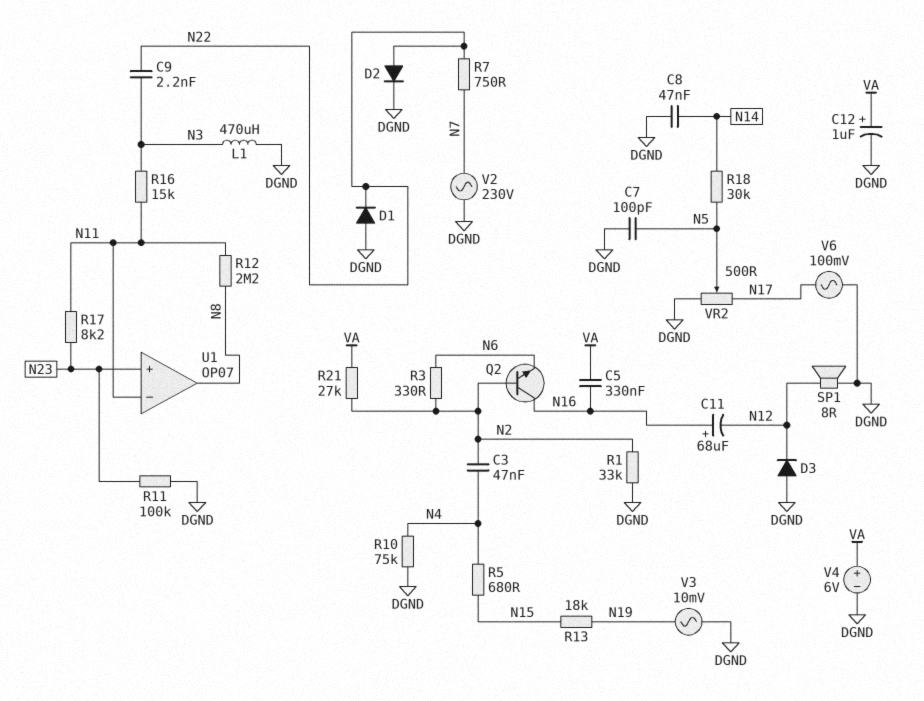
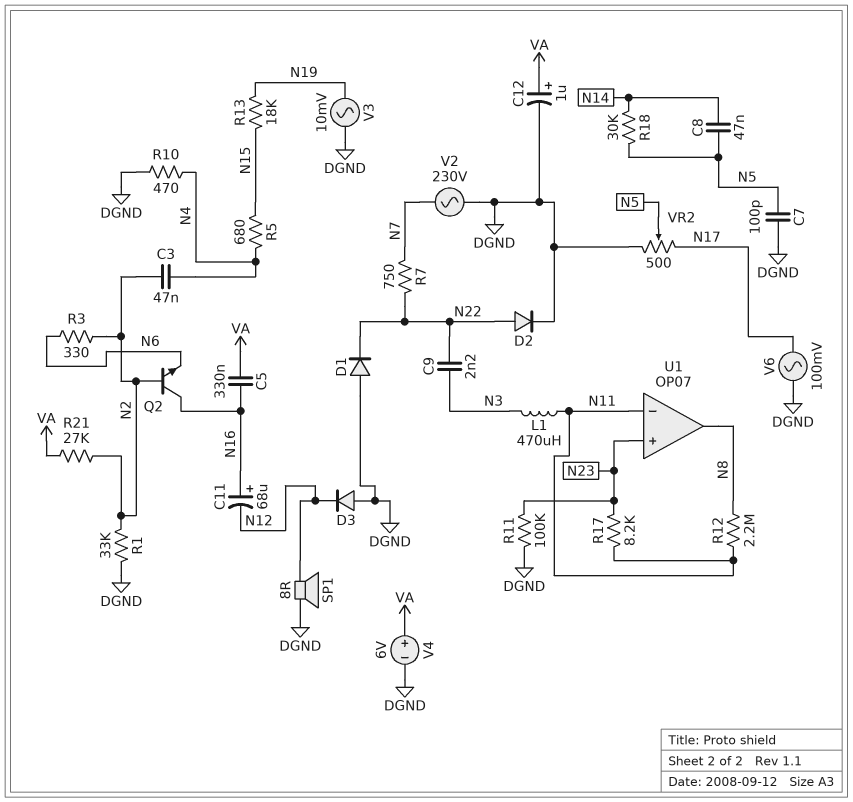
C8: 47nF (DGND, N14) -> 47nF (N5, N14)
L1: 470uH (DGND, N3) -> 470uH (N3, N11)
R10: 75k (DGND, N4) -> 470 (DGND, N4)
R16: 15k (N3, N11) -> none

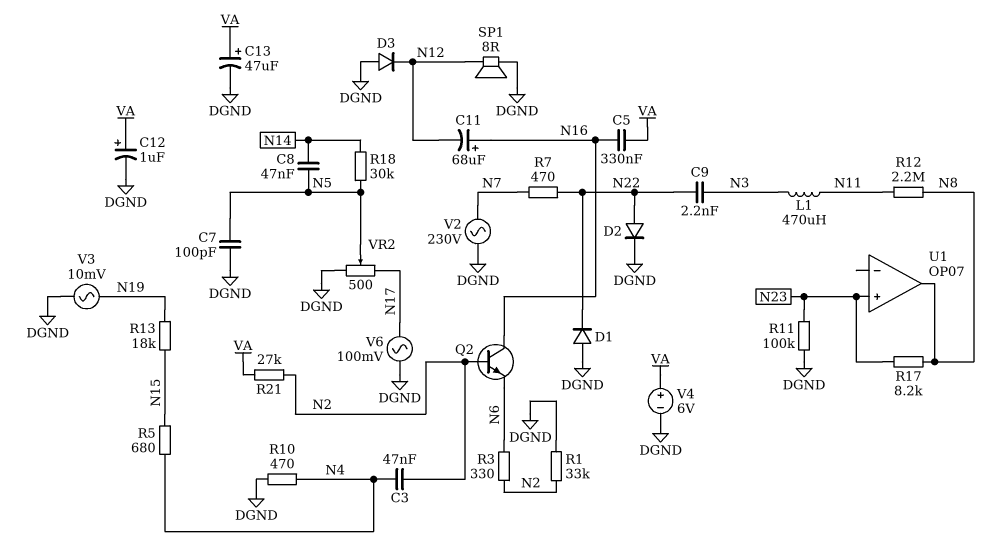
C13: none -> 47uF (plus VA, minus DGND)
R7: 750 (N7, N22) -> 470 (N7, N22)
R17: 8.2k (N11, N23) -> 8.2k (N8, N23)
U1 pin in-: N11 -> none

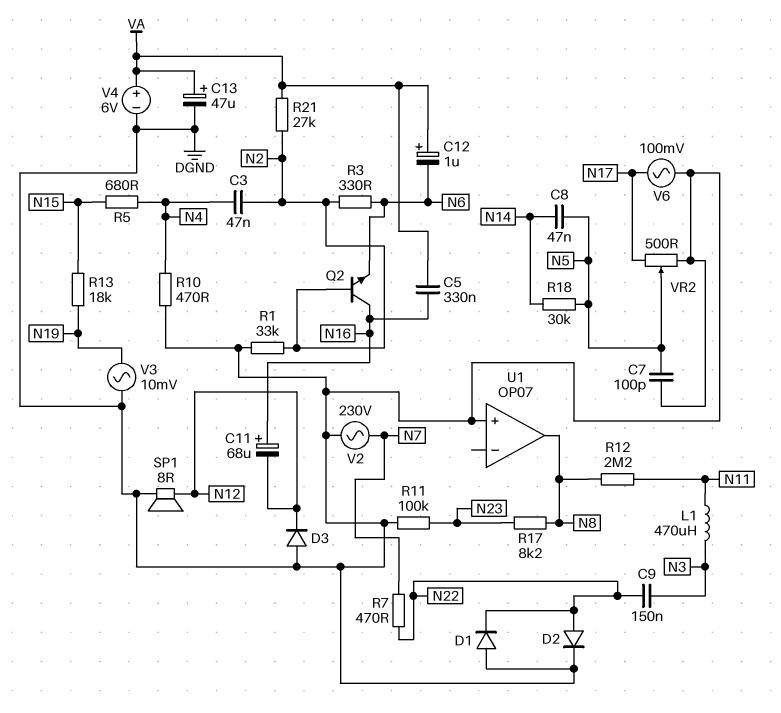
C9: 2.2nF (N3, N22) -> 150nF (N3, N22)
C12: 1uF (plus VA, minus DGND) -> 1uF (plus VA, minus N6)
U1 pin in+: N23 -> DGND

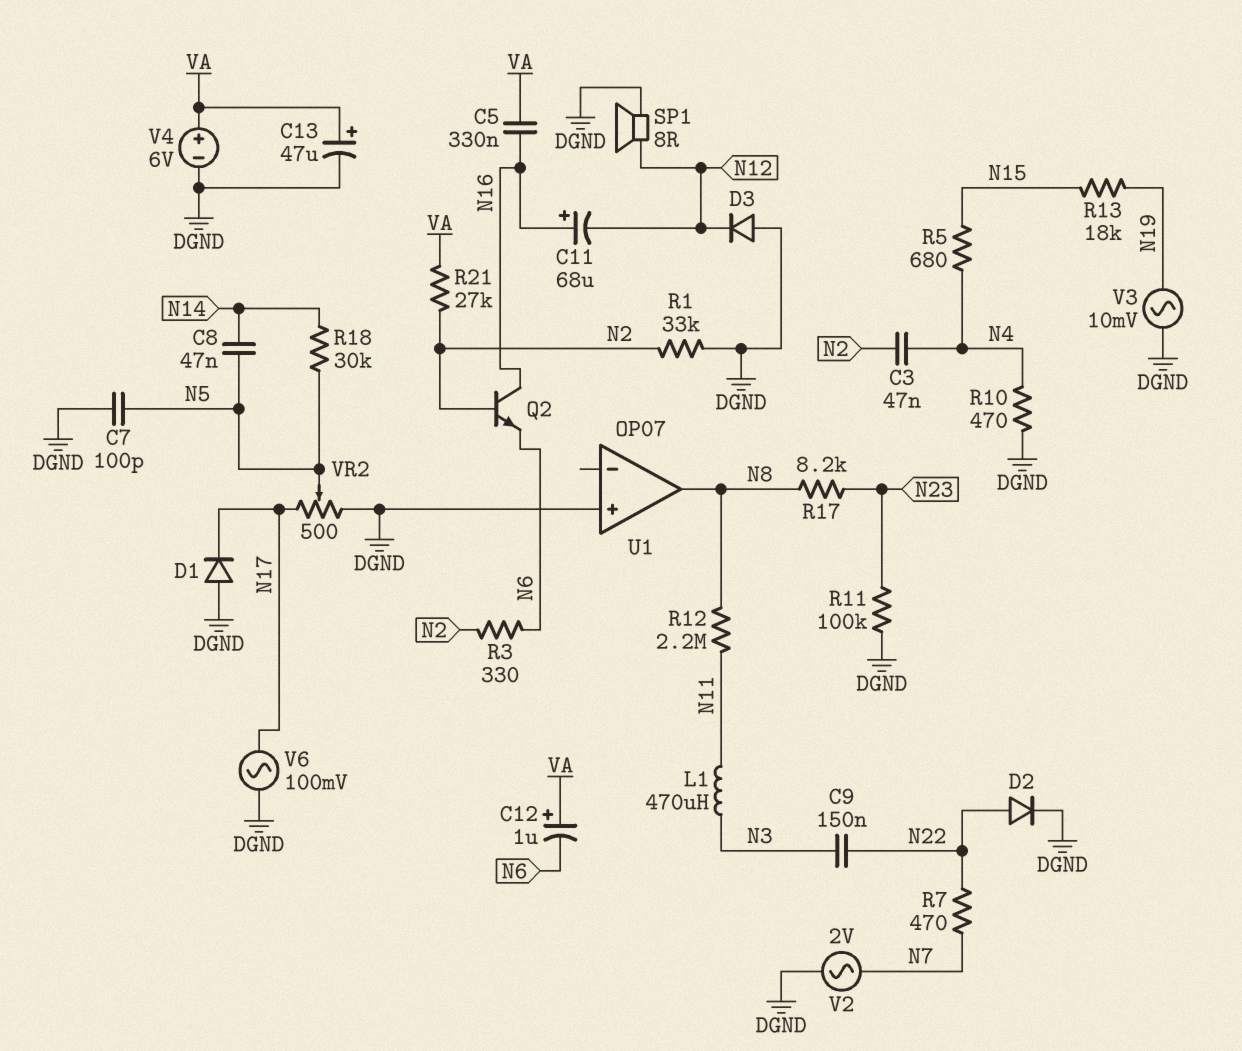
D1: diode (A DGND, K N22) -> diode (A DGND, K N17)
V2: AC 230V (DGND, N7) -> AC 2V (DGND, N7)

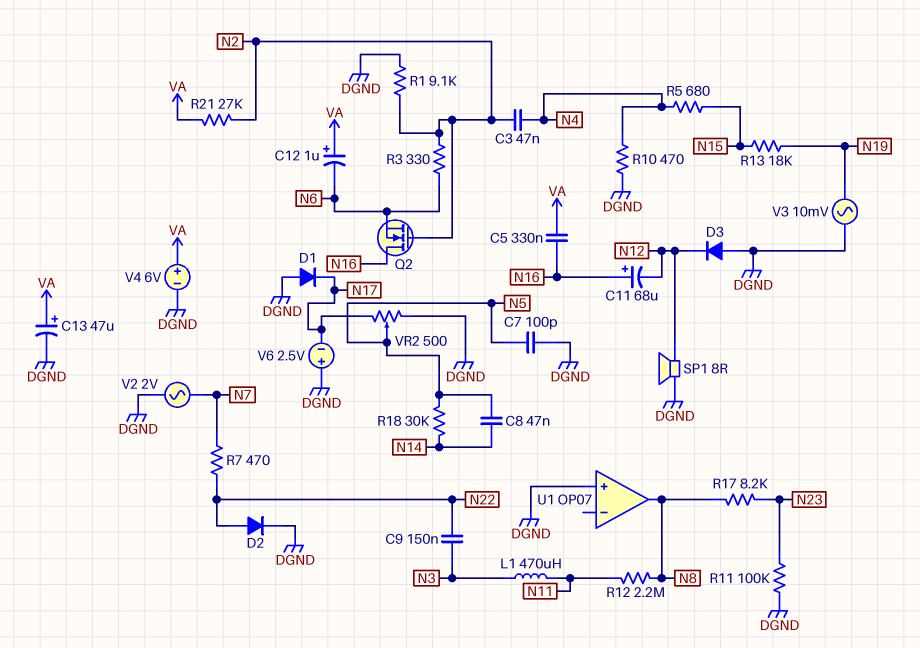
Q2: NPN (B N2, C N16, E N6) -> NMOS (G N2, D N16, S N6)
R1: 33k (DGND, N2) -> 9.1k (DGND, N2)
V6: AC 100mV (DGND, N17) -> 2.5V (plus DGND, minus N17)

